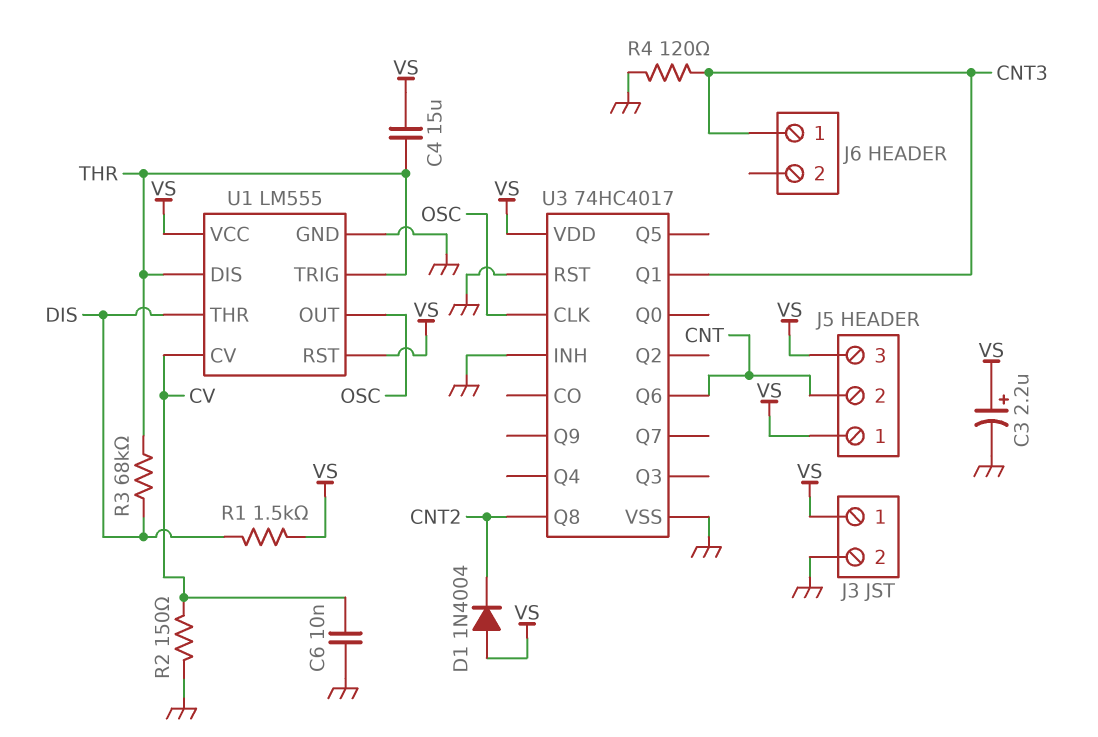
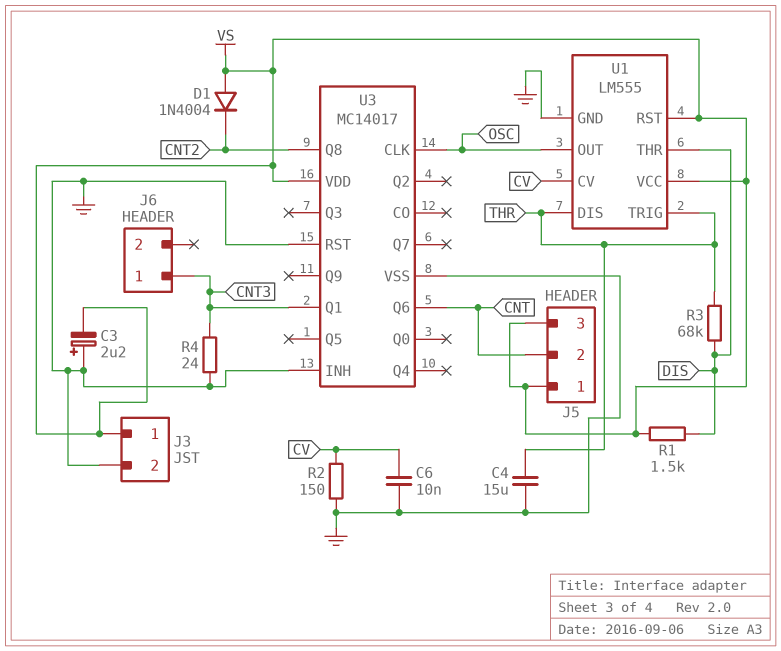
C3: 2.2uF (plus VS, minus GND) -> 2.2uF (plus GND, minus VS)
C4: 15uF (THR, VS) -> 15uF (GND, THR)
R4: 120 (CNT3, GND) -> 24 (CNT3, GND)
U3: 74HC4017 -> MC14017

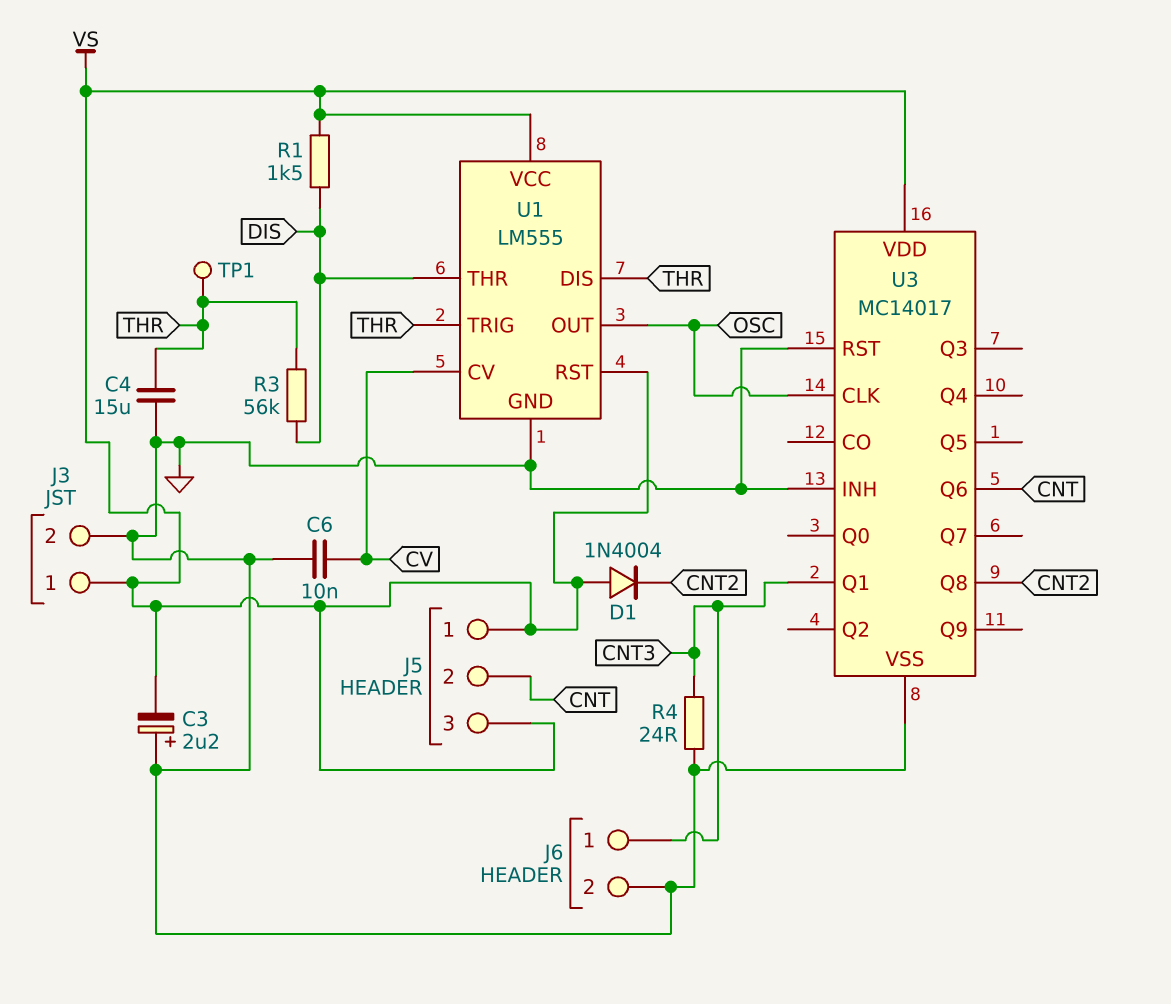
J6 pin 2: none -> GND
R2: 150 (CV, GND) -> none
R3: 68k (DIS, THR) -> 56k (DIS, THR)
TP1: none -> test point (THR)

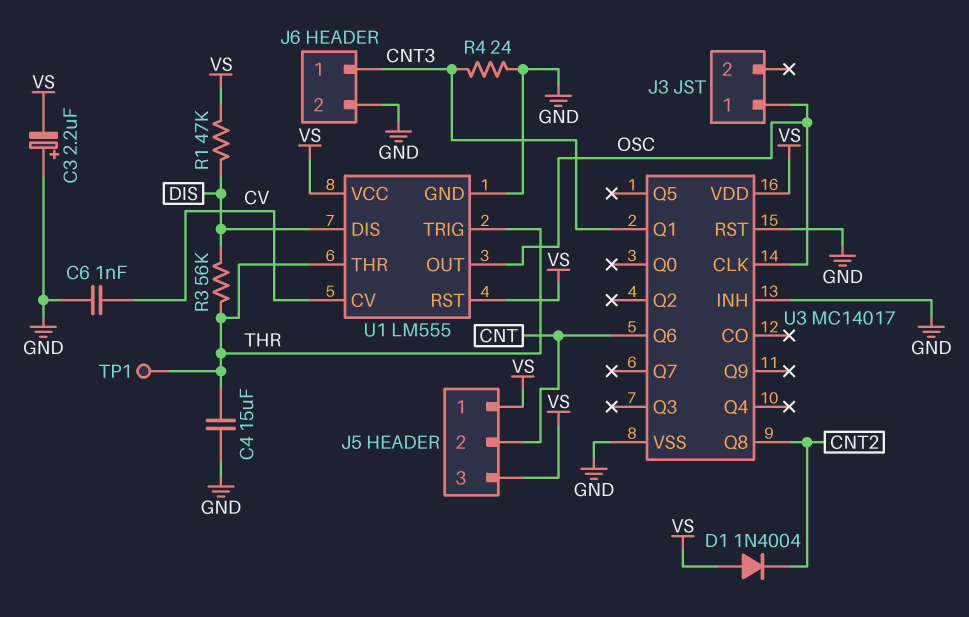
C6: 10nF (CV, GND) -> 1nF (CV, GND)
J3 pin 1: VS -> OSC
J3 pin 2: GND -> none
R1: 1.5k (DIS, VS) -> 47k (DIS, VS)
U1 pin DIS: THR -> DIS
U1 pin THR: DIS -> THR

